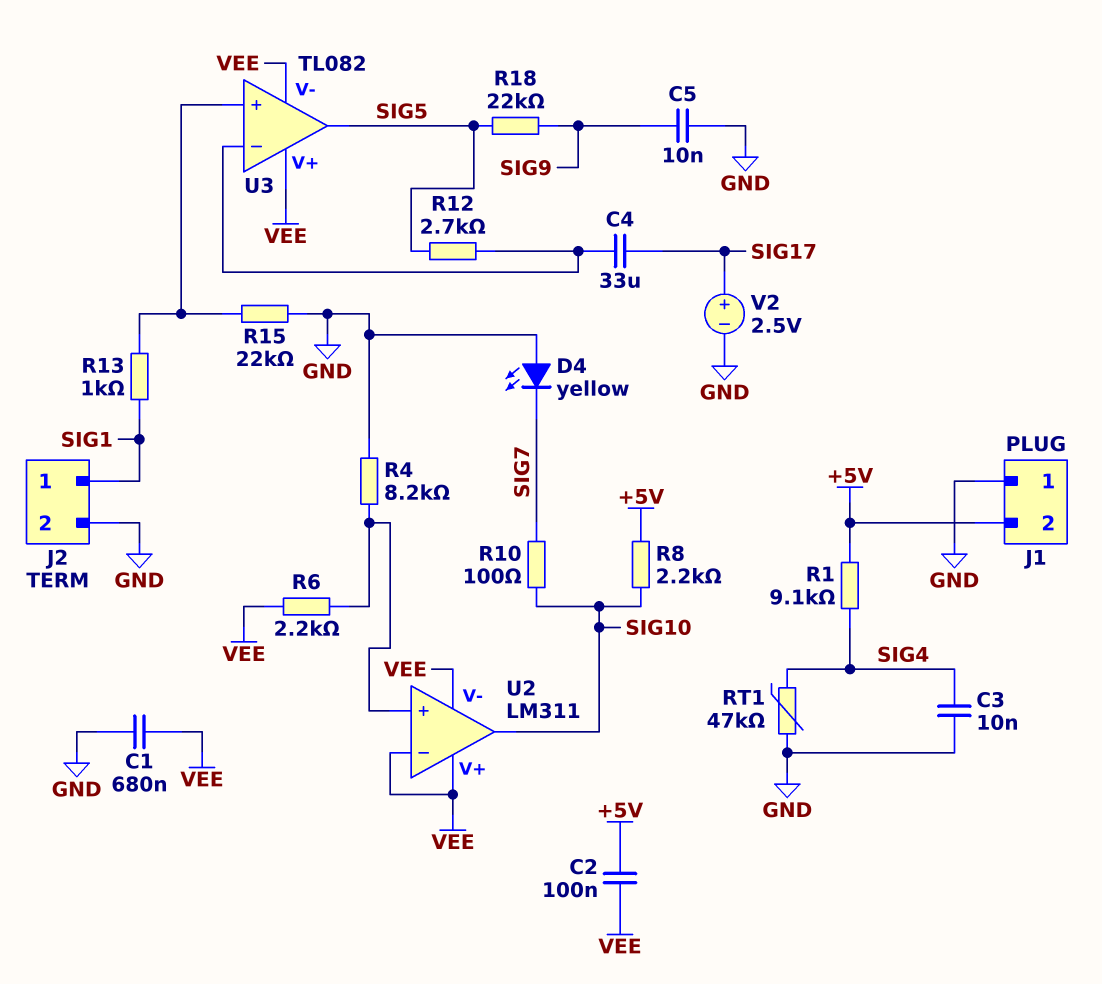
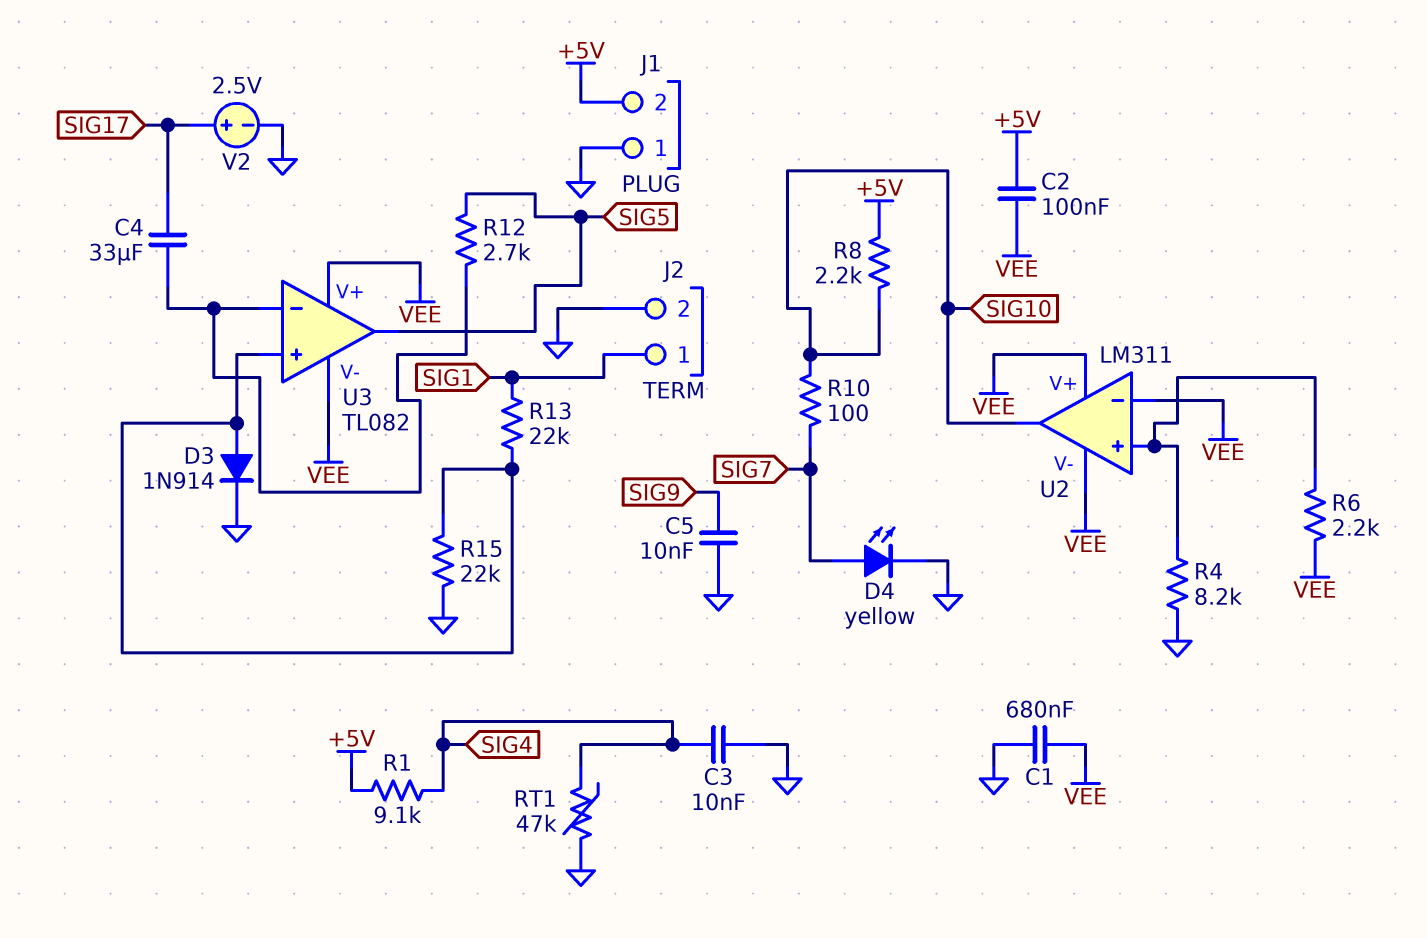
D3: none -> diode 1N914 (A U3/in+, K GND)
D4: LED yellow (A GND, K SIG7) -> LED yellow (A SIG7, K GND)
R13: 1k (SIG1, U3/in+) -> 22k (SIG1, U3/in+)
R18: 22k (SIG5, SIG9) -> none

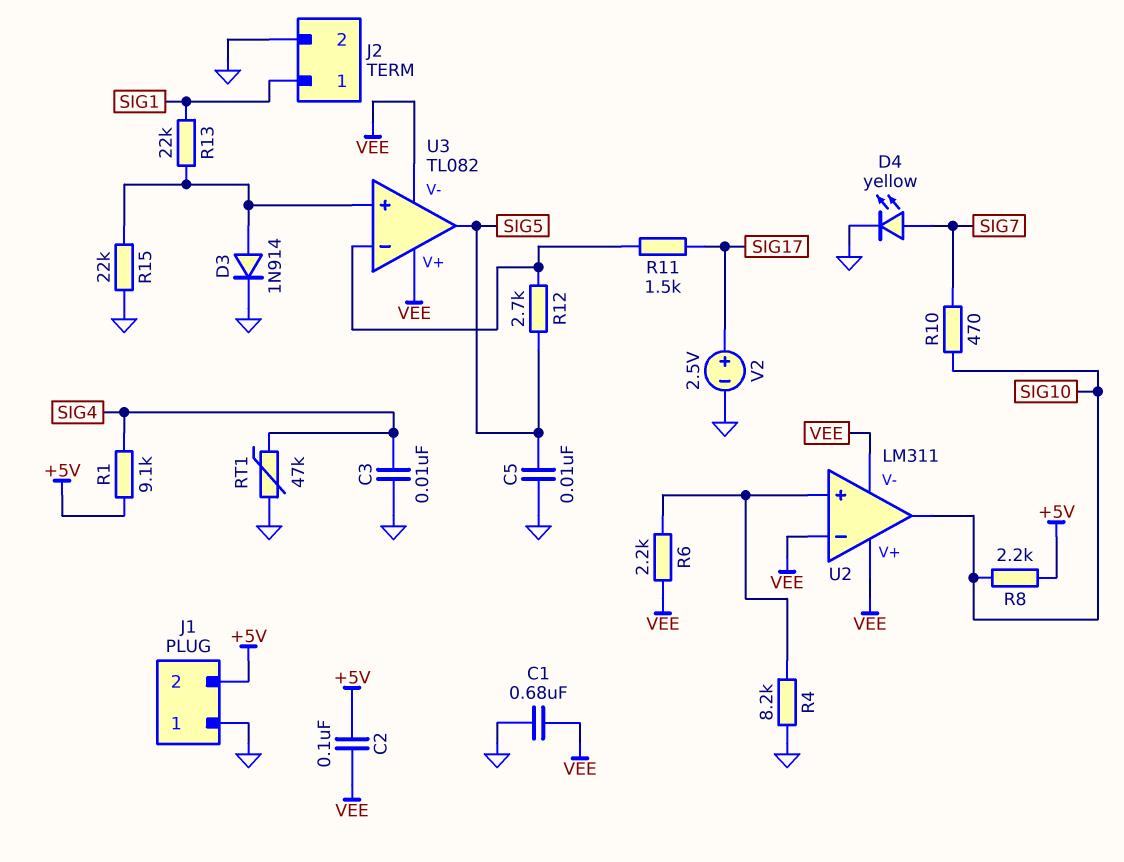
C4: 33uF (SIG17, U3/in-) -> none
C5: 10nF (GND, SIG9) -> 10nF (GND, SIG5)
R10: 100 (SIG7, SIG10) -> 470 (SIG7, SIG10)
R11: none -> 1.5k (SIG17, U3/in-)

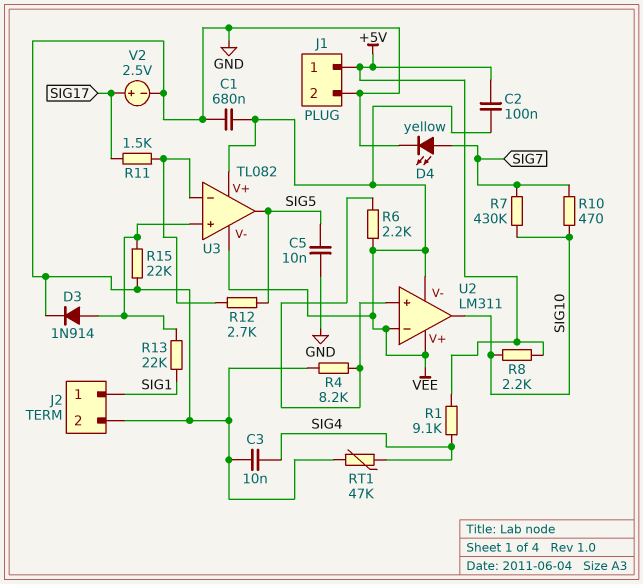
J1 pin 1: GND -> +5V
J1 pin 2: +5V -> GND
R7: none -> 430k (SIG7, SIG10)

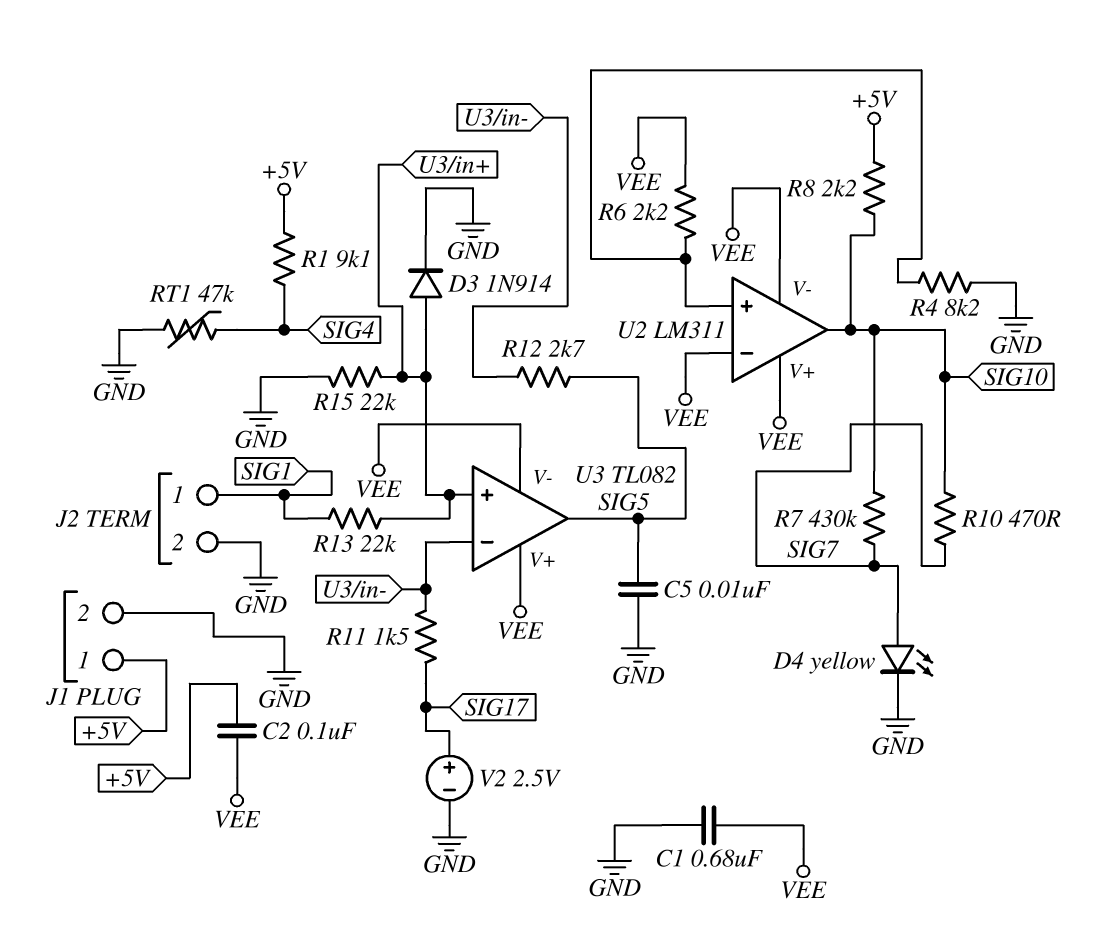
C3: 10nF (GND, SIG4) -> none

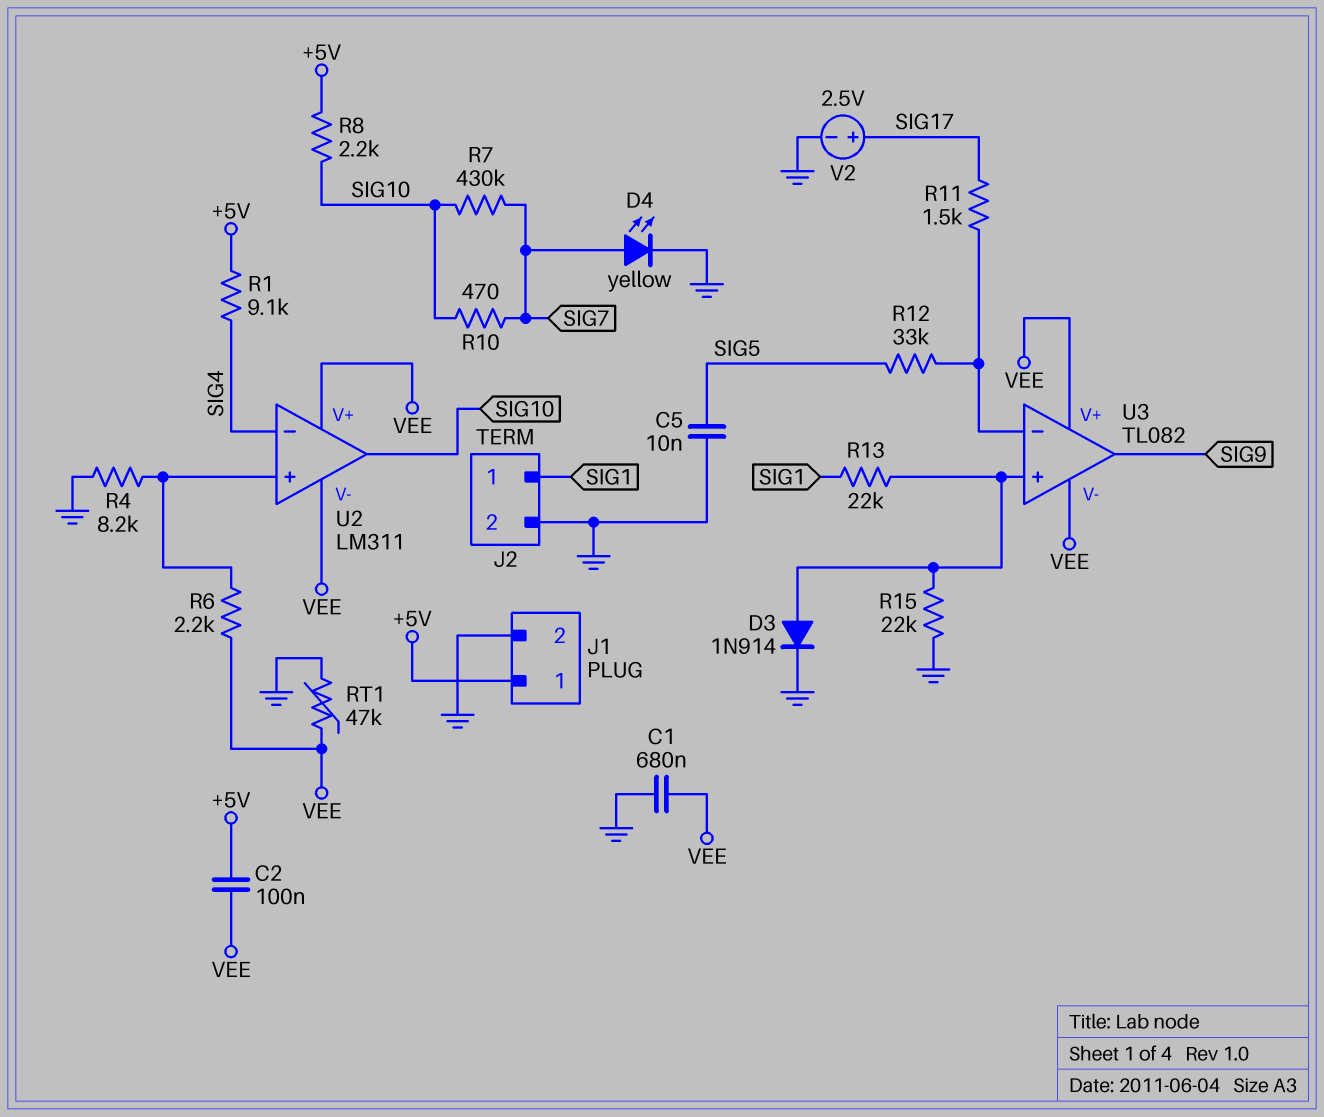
R12: 2.7k (SIG5, U3/in-) -> 33k (SIG5, U3/in-)
RT1: 47k (GND, SIG4) -> 47k (GND, VEE)
U2 pin in-: VEE -> SIG4
U3 pin out: SIG5 -> SIG9

